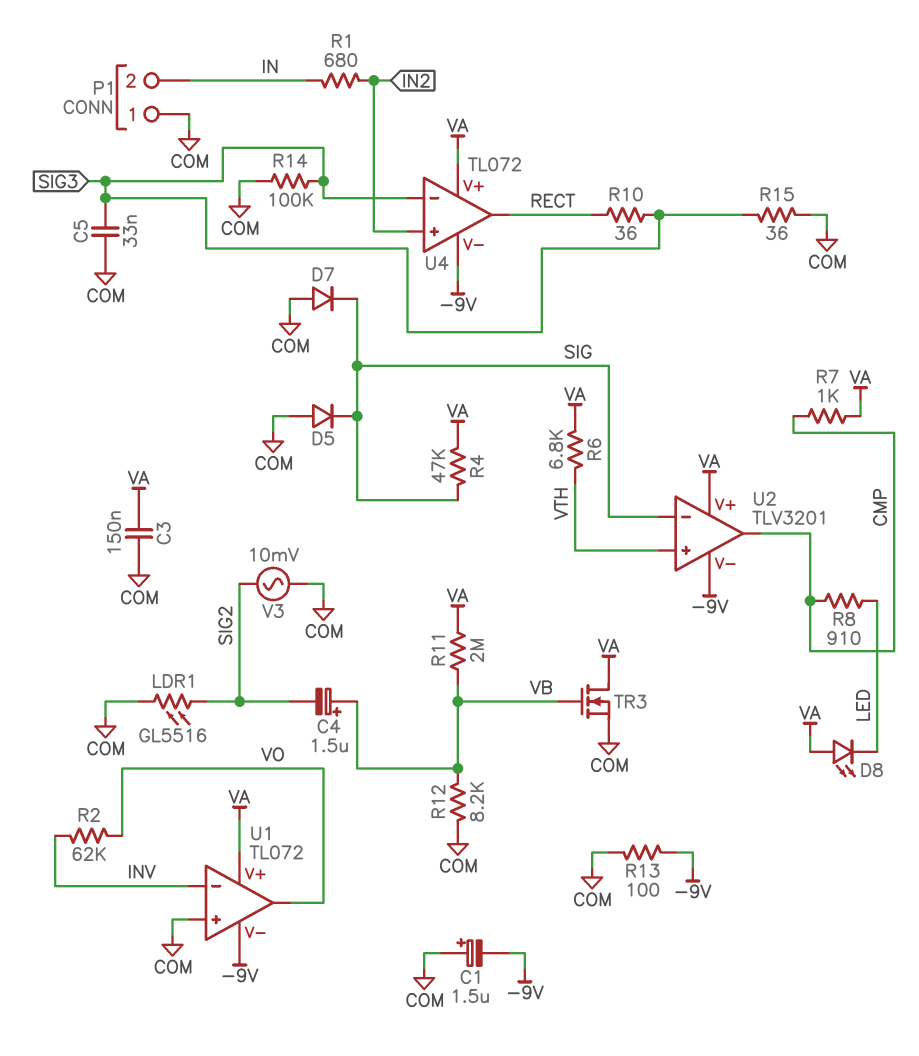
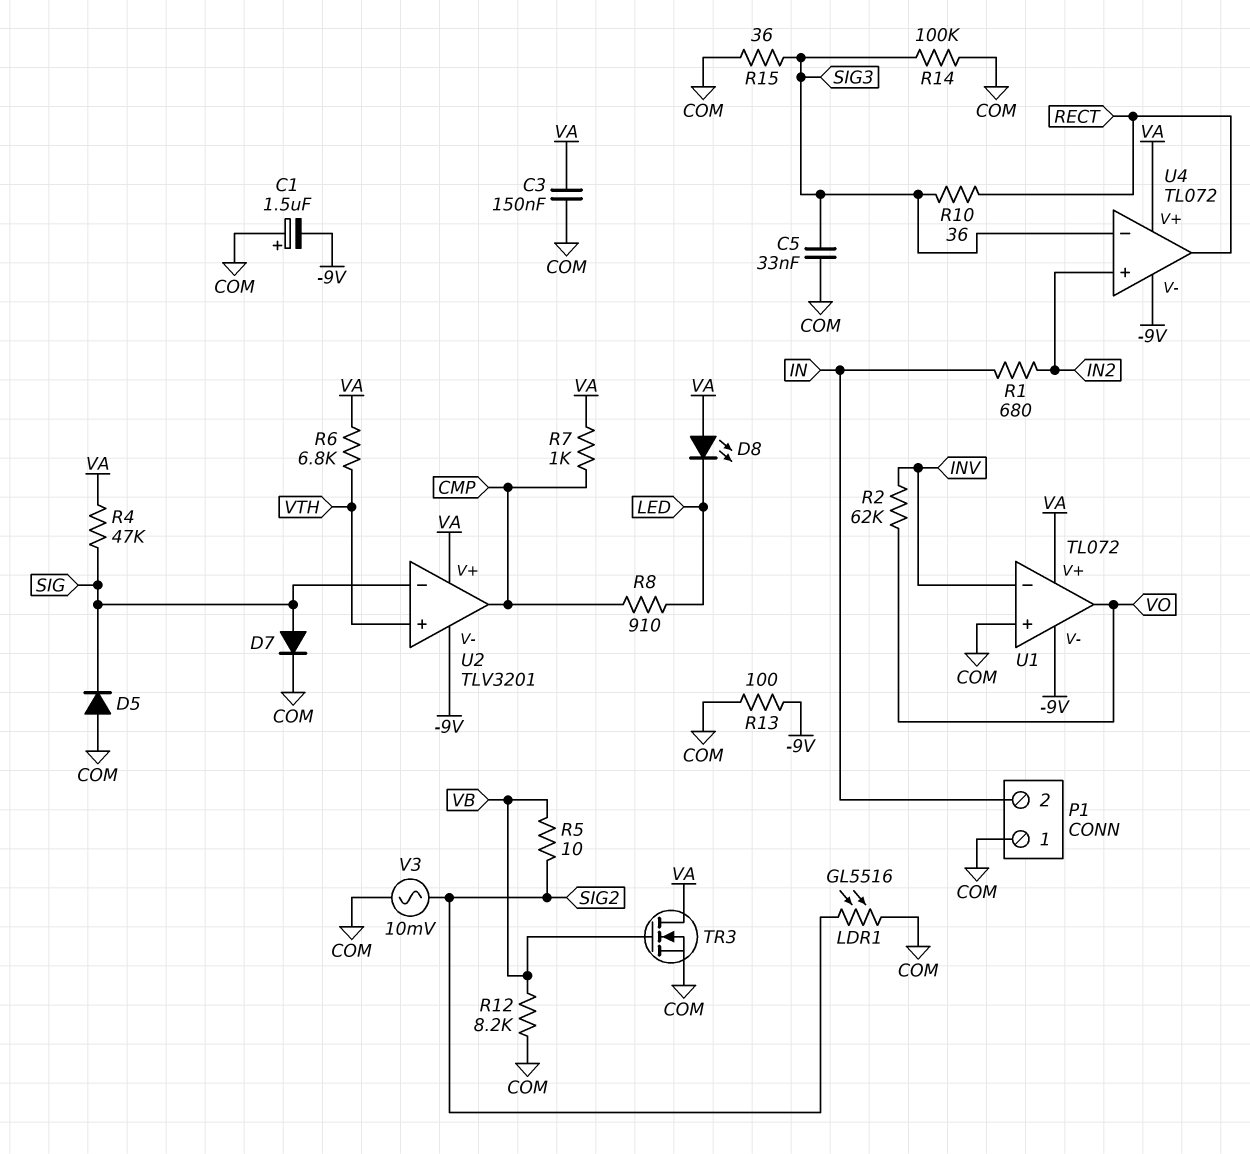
C4: 1.5uF (plus VB, minus SIG2) -> none
D7: diode (A COM, K SIG) -> diode (A SIG, K COM)
R5: none -> 10 (SIG2, VB)
R11: 2M (VA, VB) -> none

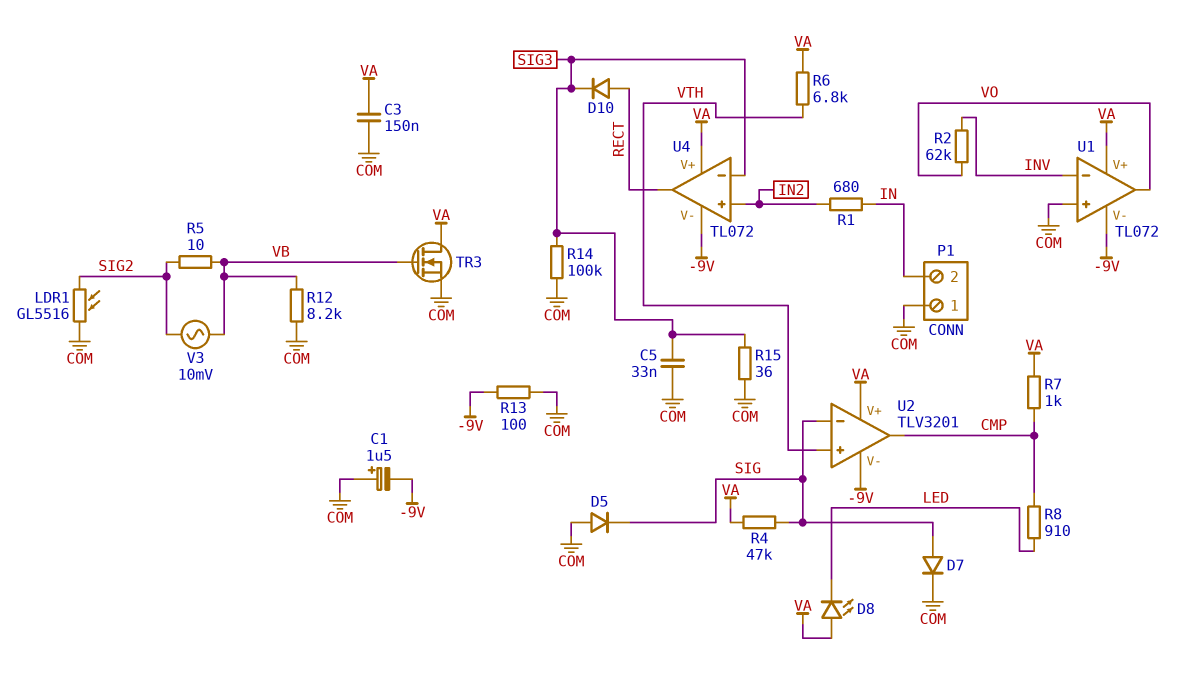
D10: none -> diode (A RECT, K SIG3)
R10: 36 (RECT, SIG3) -> none
V3: AC 10mV (COM, SIG2) -> AC 10mV (SIG2, VB)

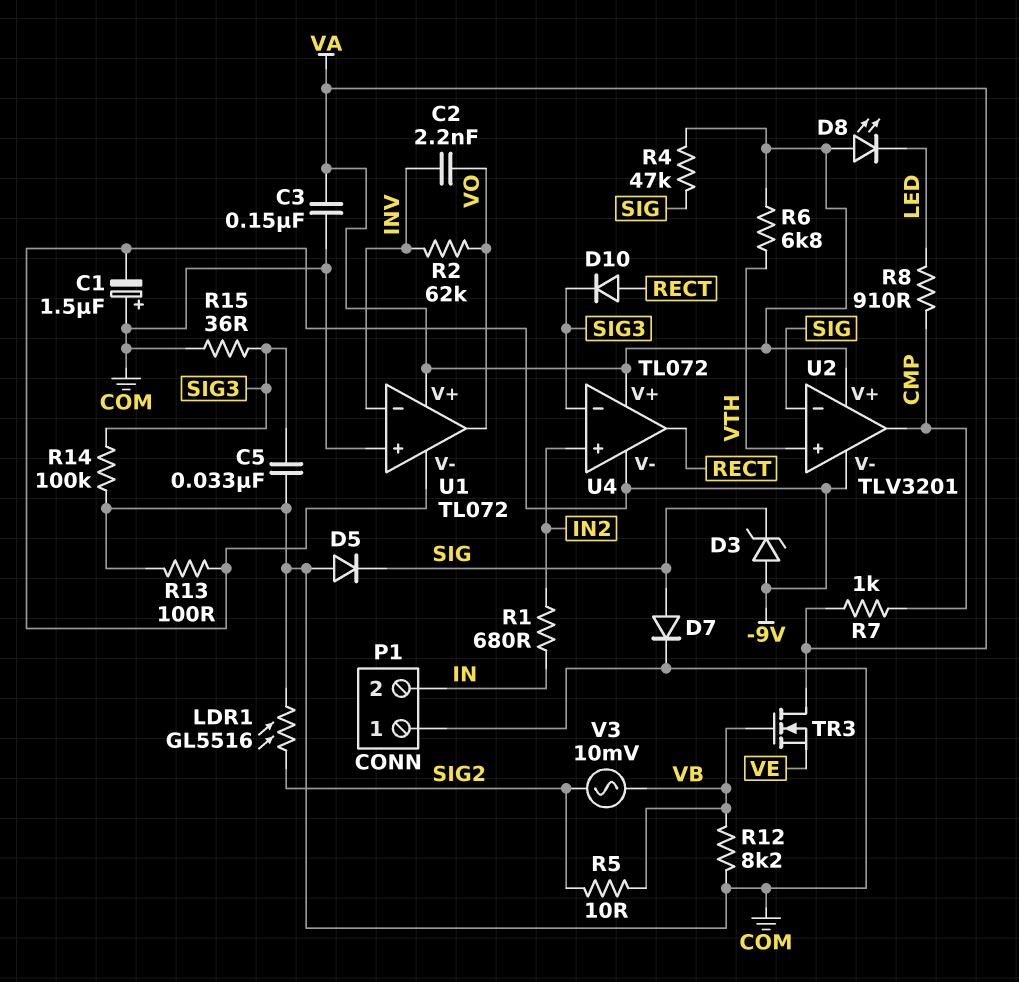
C2: none -> 2.2nF (INV, VO)
D3: none -> zener (A -9V, K SIG)
TR3: NMOS (G VB, D VA, S COM) -> NMOS (G VB, D VA, S VE)

